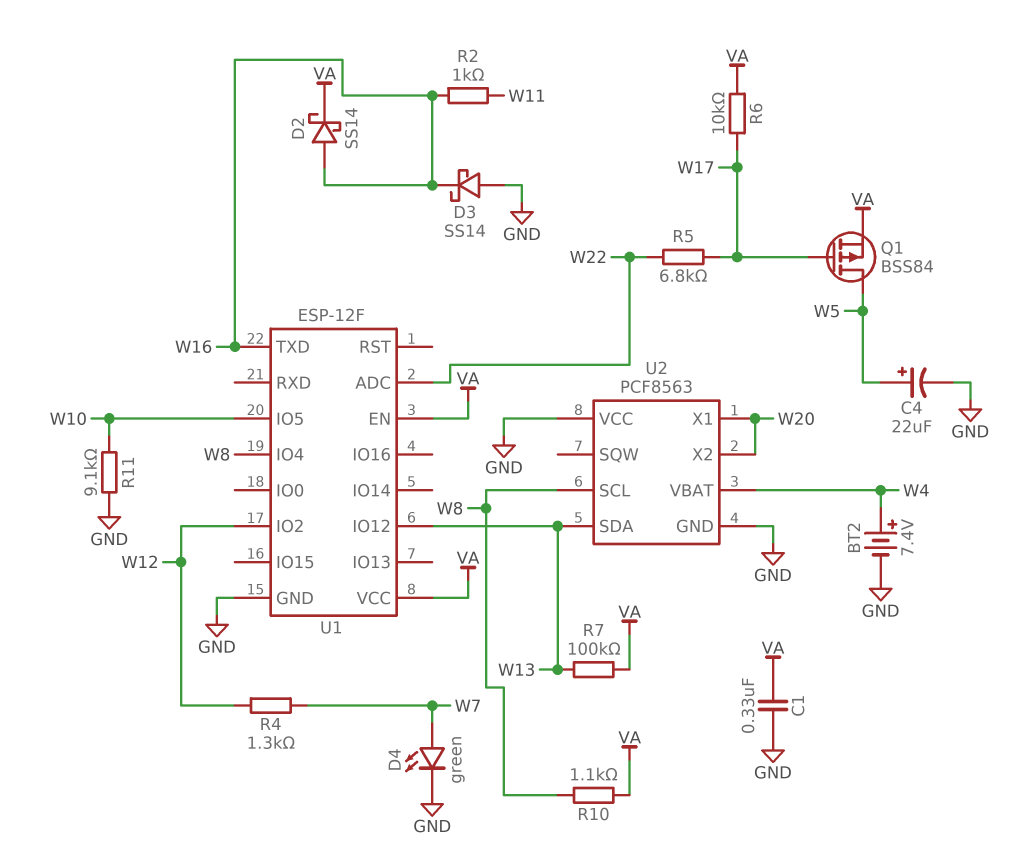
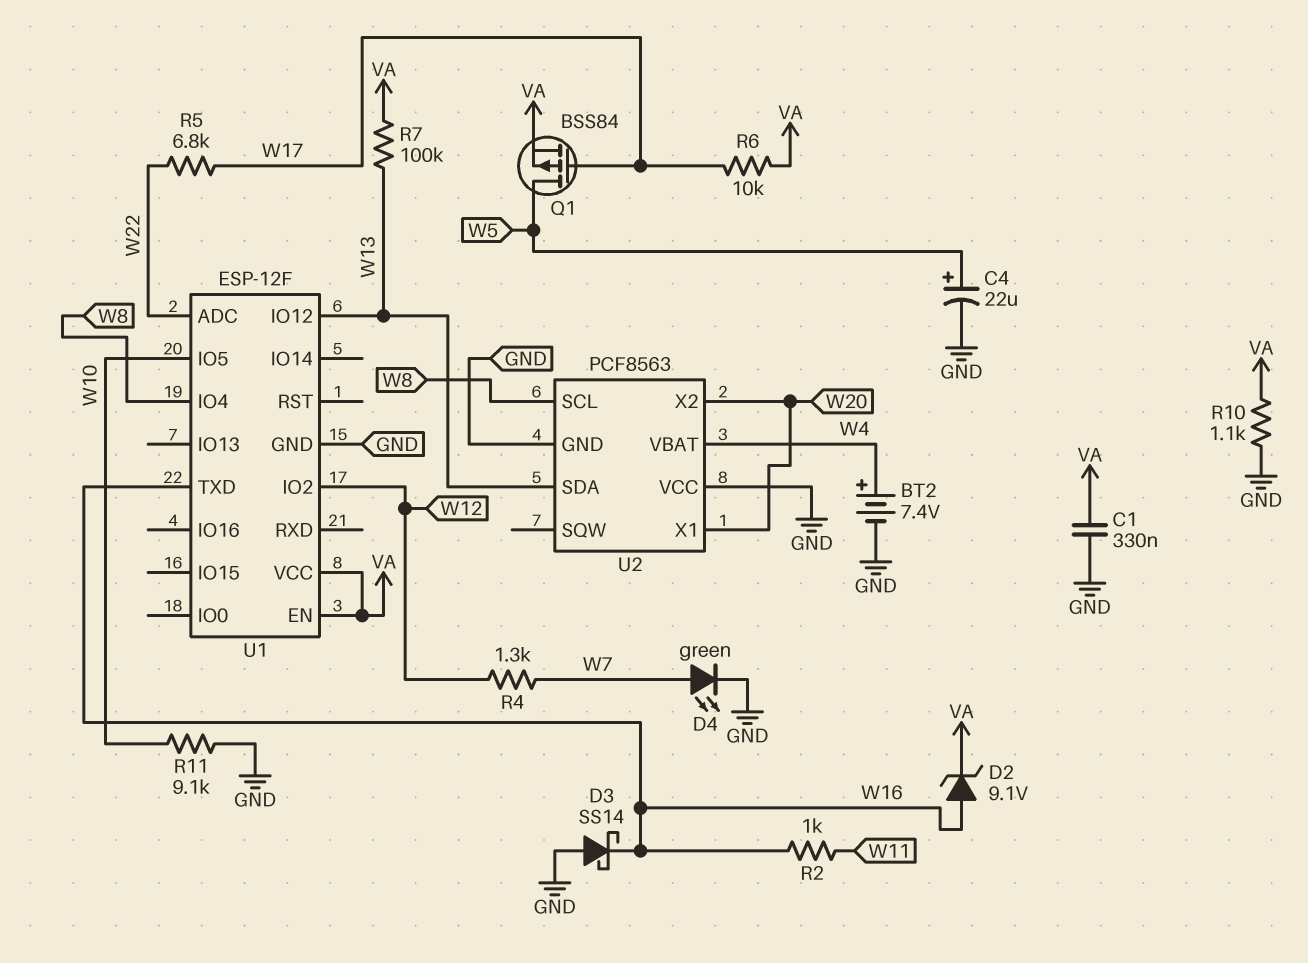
D2: schottky SS14 (A W16, K VA) -> zener 9.1V (A W16, K VA)
R10: 1.1k (VA, W8) -> 1.1k (GND, VA)

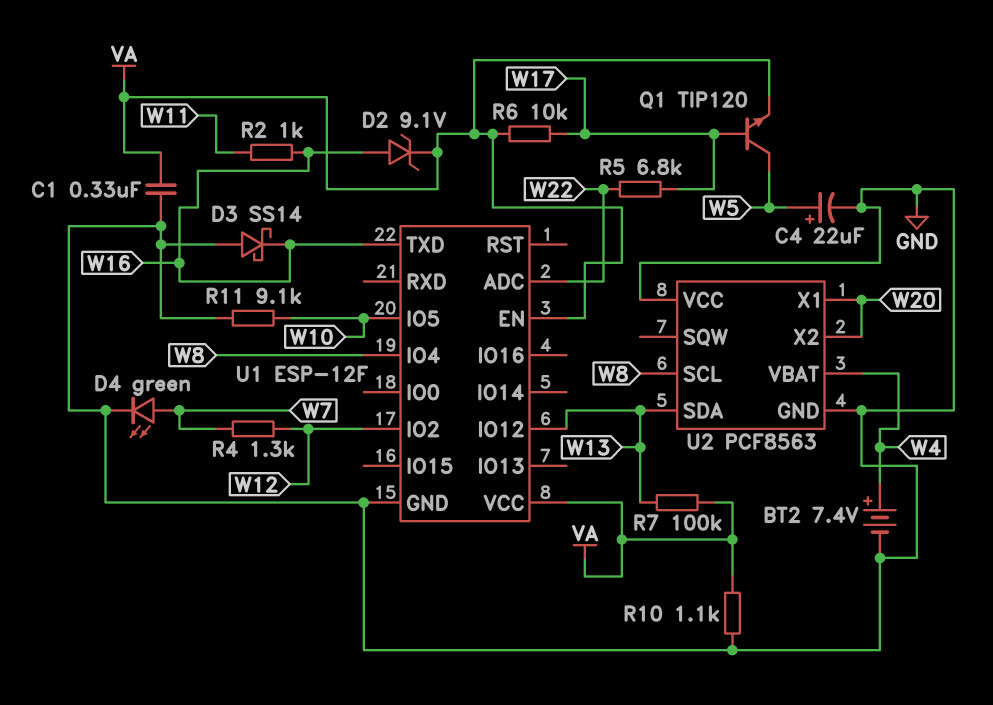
Q1: PMOS BSS84 (G W17, D W5, S VA) -> NPN TIP120 (B W17, C W5, E VA)

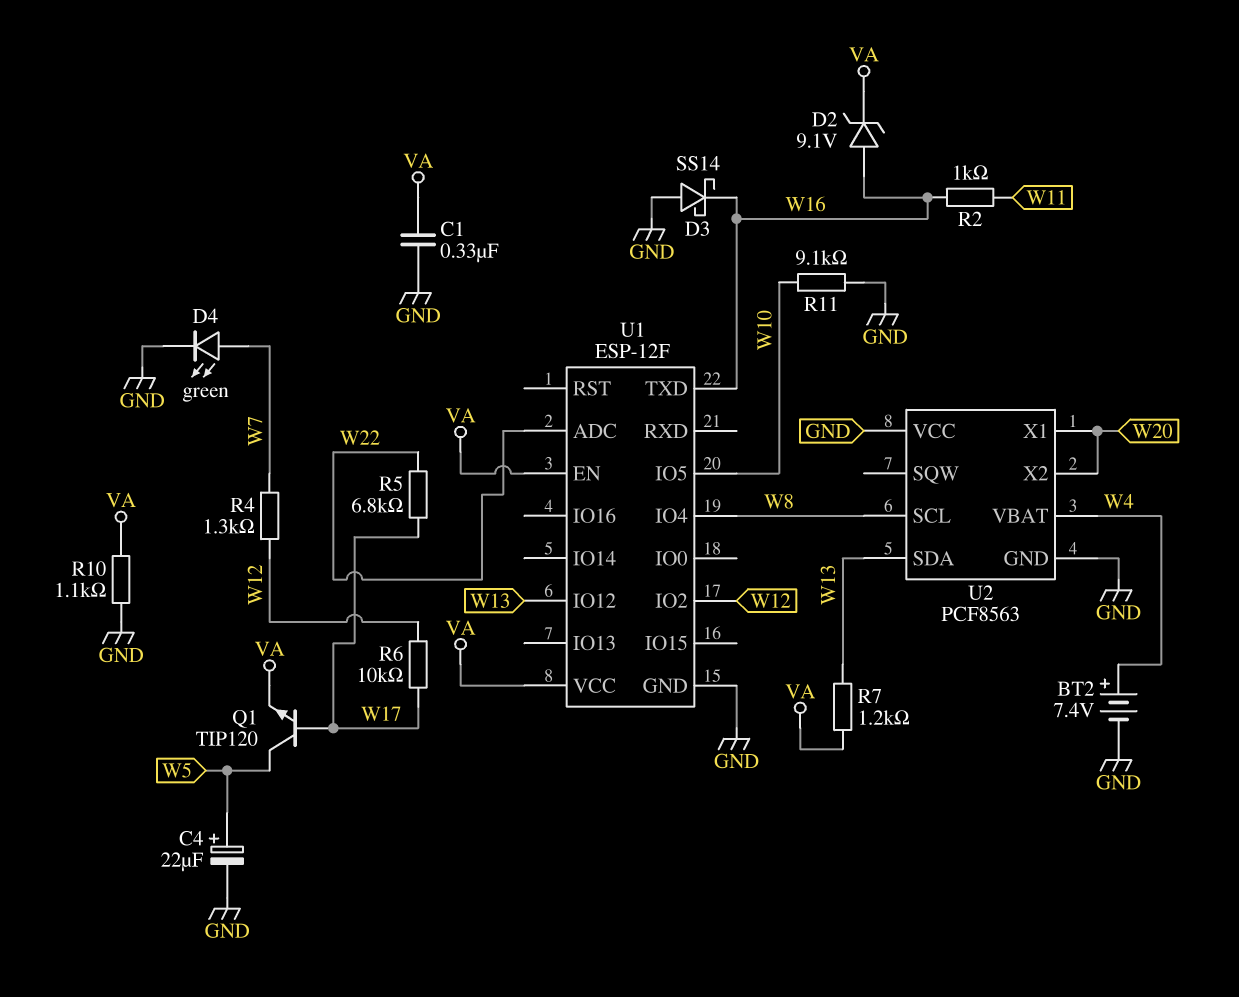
R6: 10k (VA, W17) -> 10k (W12, W17)
R7: 100k (VA, W13) -> 1.2k (VA, W13)

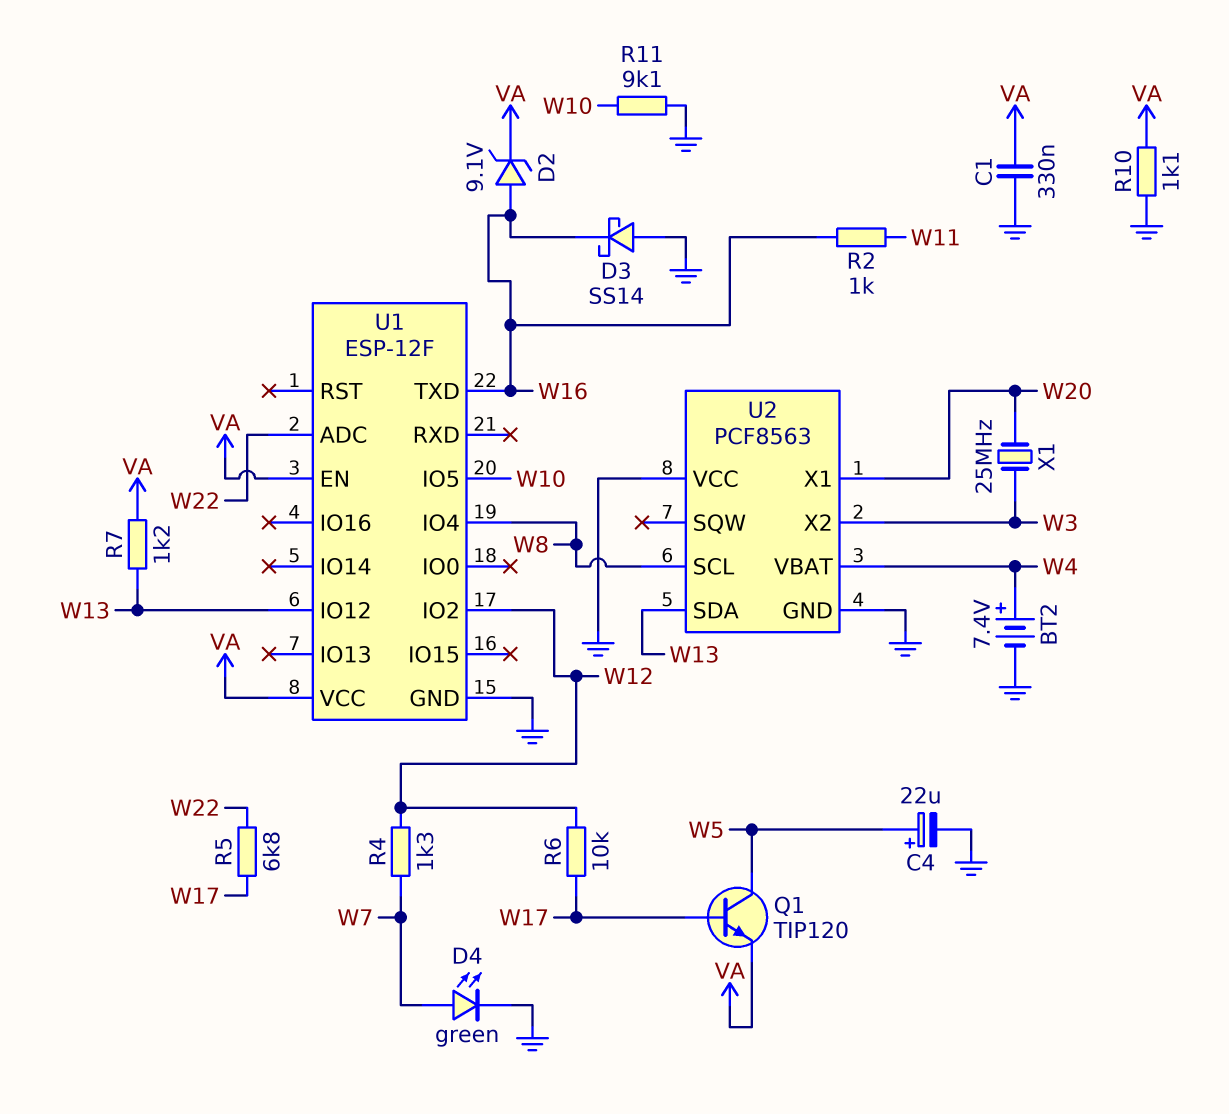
U2 pin X2: W20 -> W3
X1: none -> 25MHz (W3, W20)

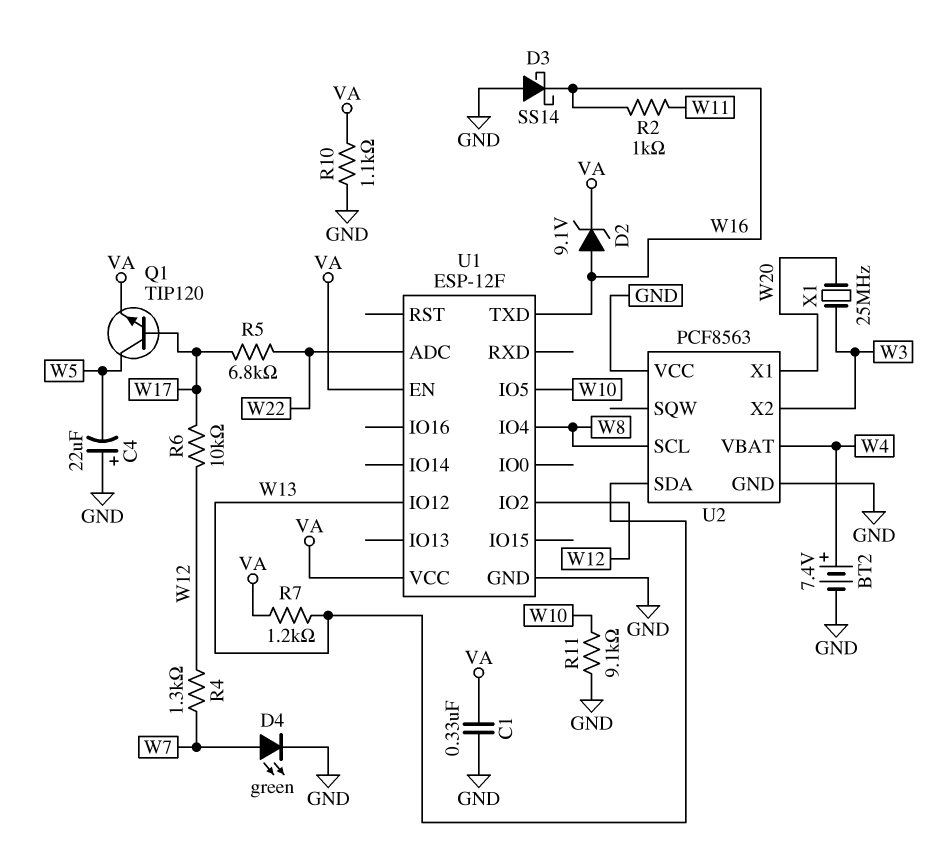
C4: 22uF (plus W5, minus GND) -> 22uF (plus GND, minus W5)

